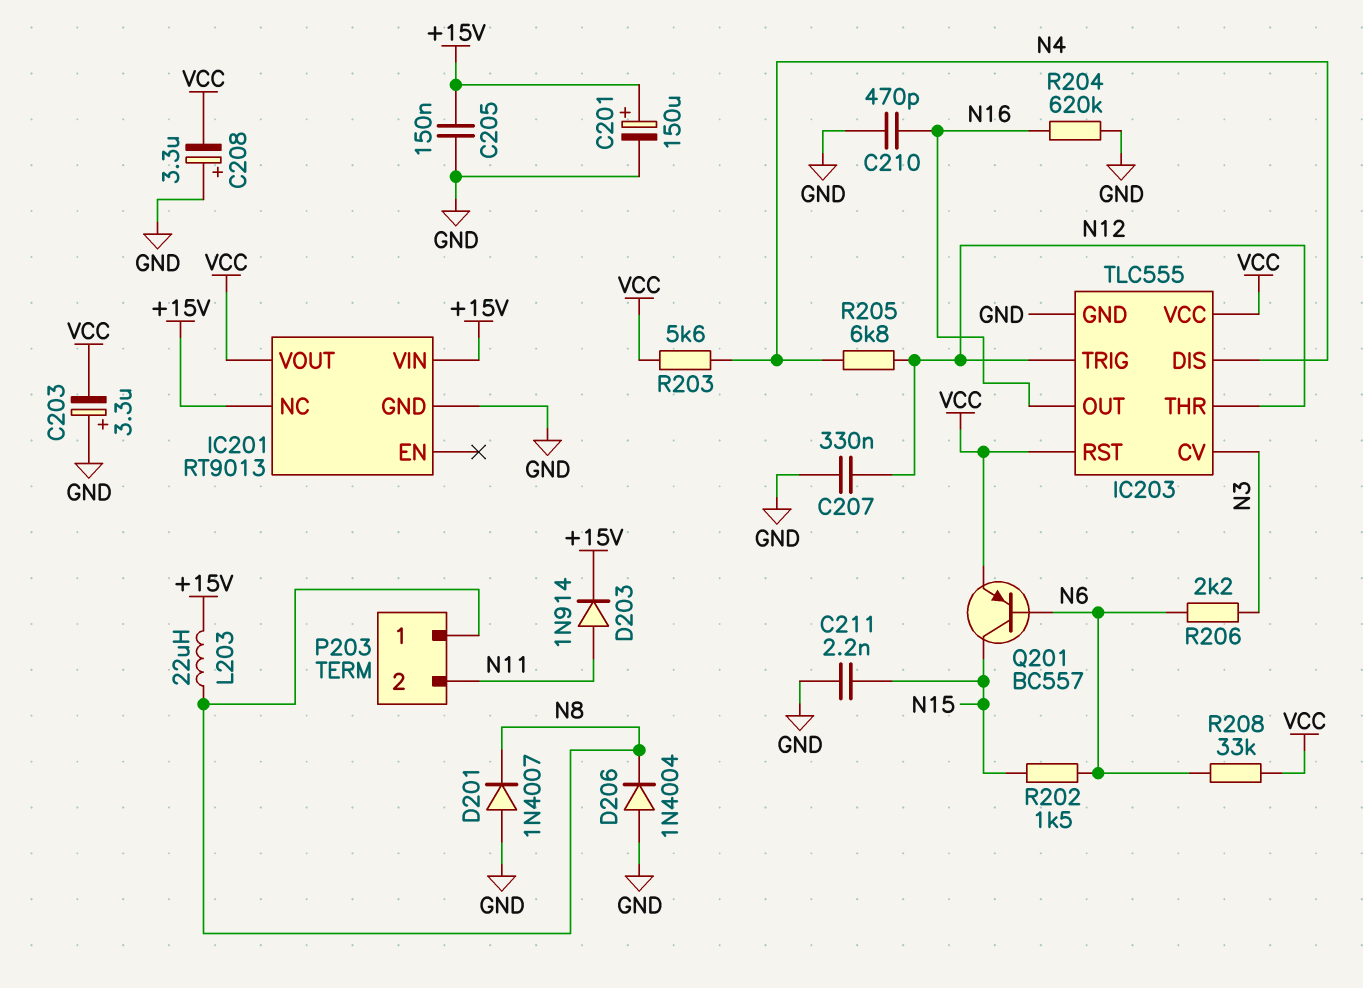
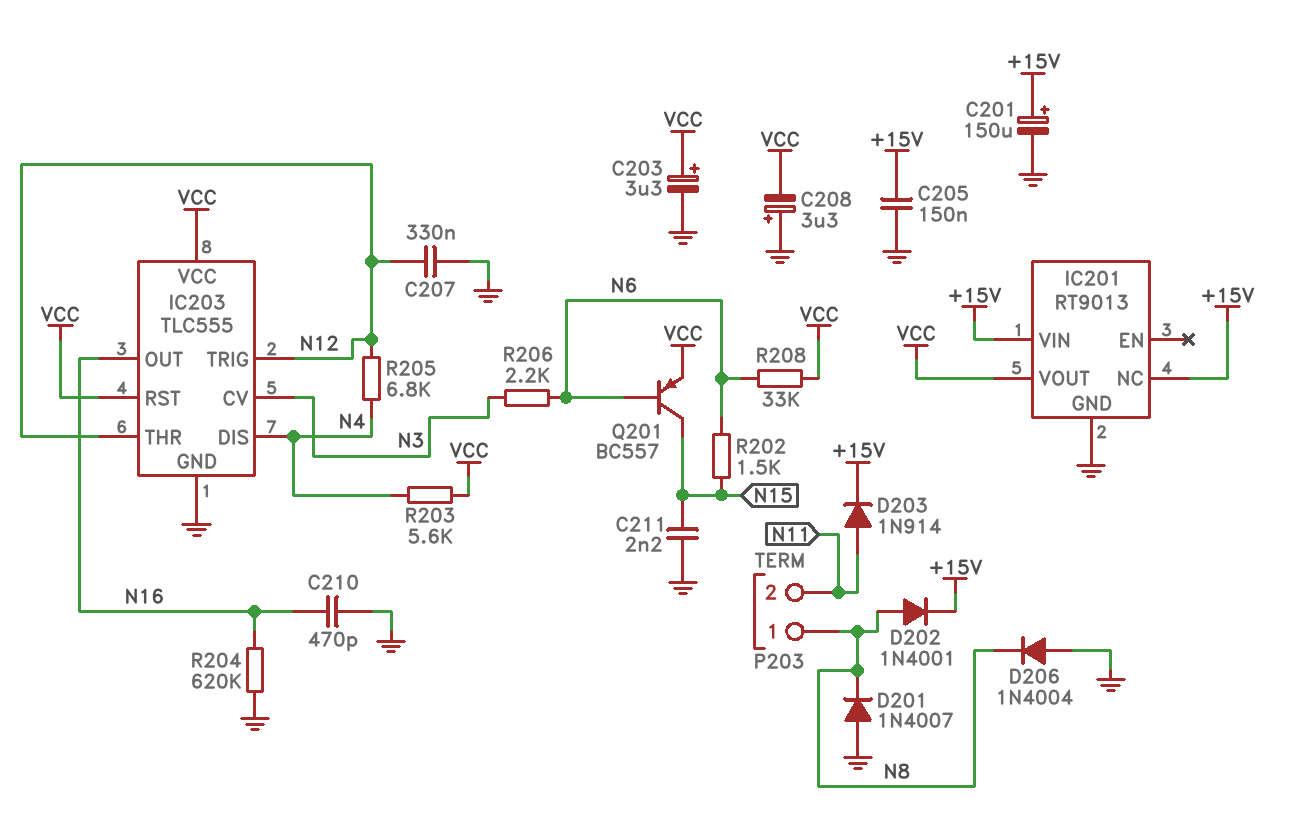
C203: 3.3uF (plus GND, minus VCC) -> 3.3uF (plus VCC, minus GND)
D202: none -> diode 1N4001 (A N8, K +15V)
L203: 22uH (+15V, N8) -> none

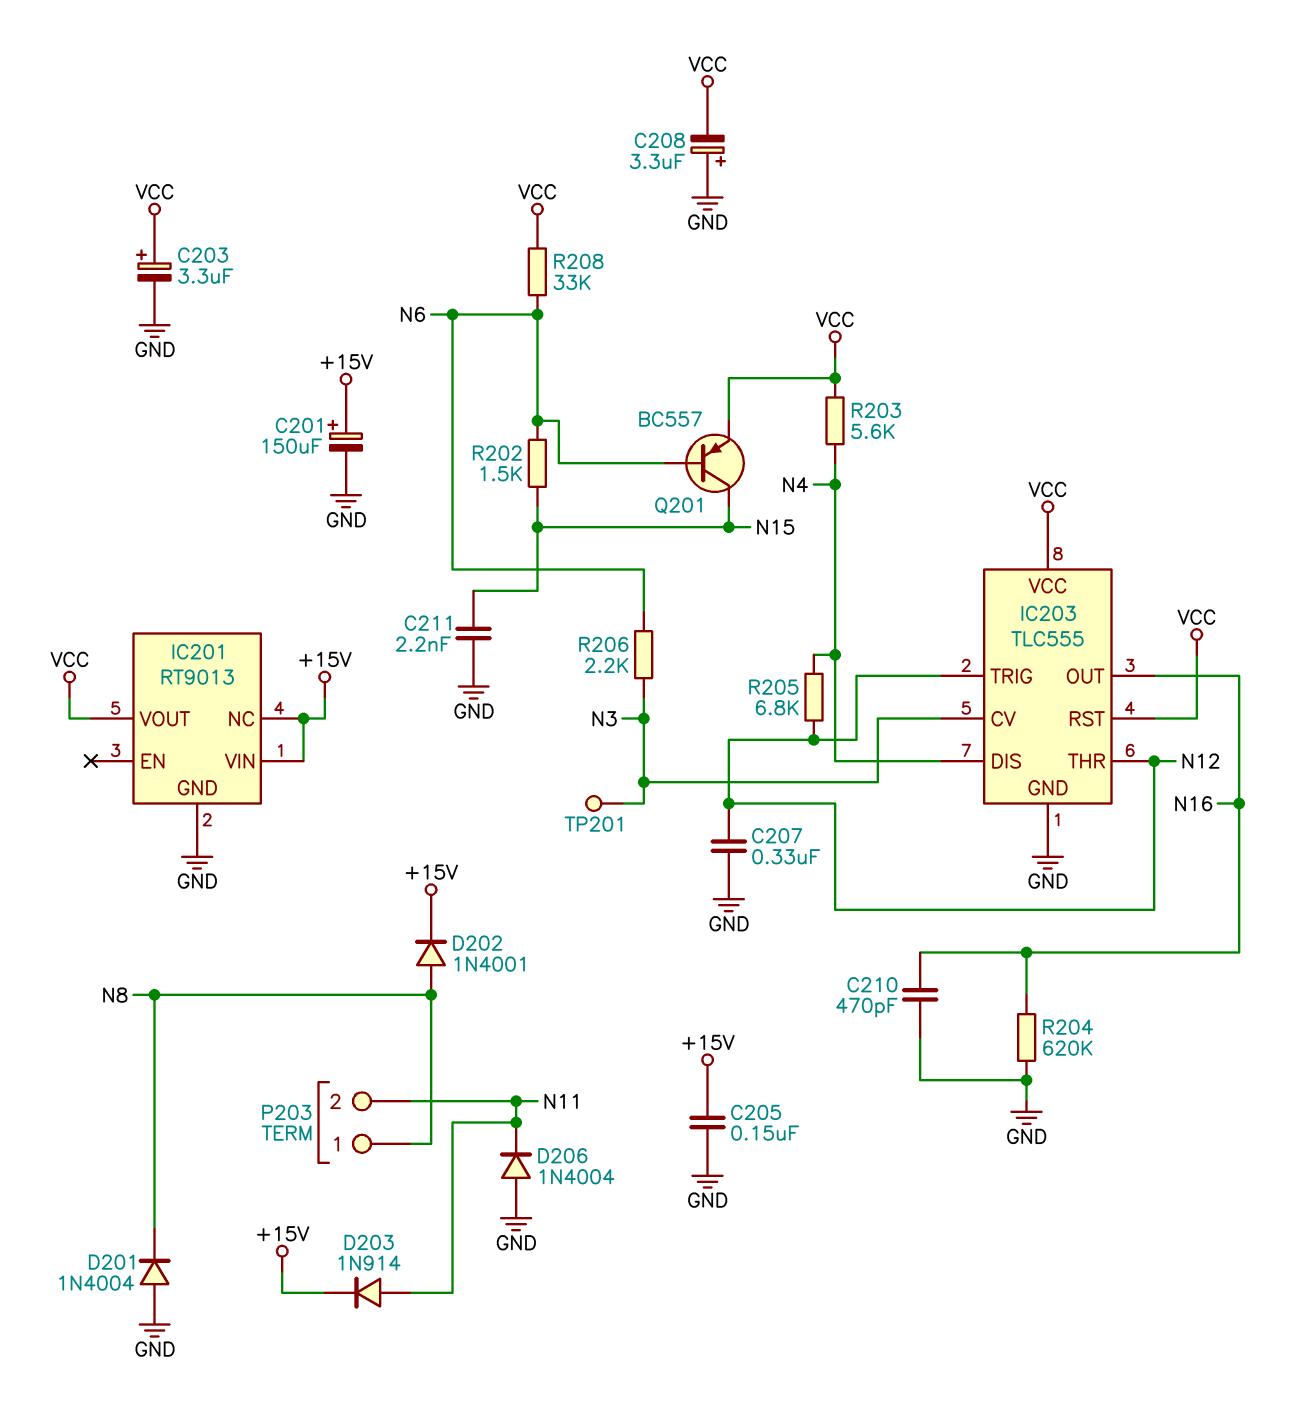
D201: diode 1N4007 (A GND, K N8) -> diode 1N4004 (A GND, K N8)
D206: diode 1N4004 (A GND, K N8) -> diode 1N4004 (A GND, K N11)
TP201: none -> test point (N3)

